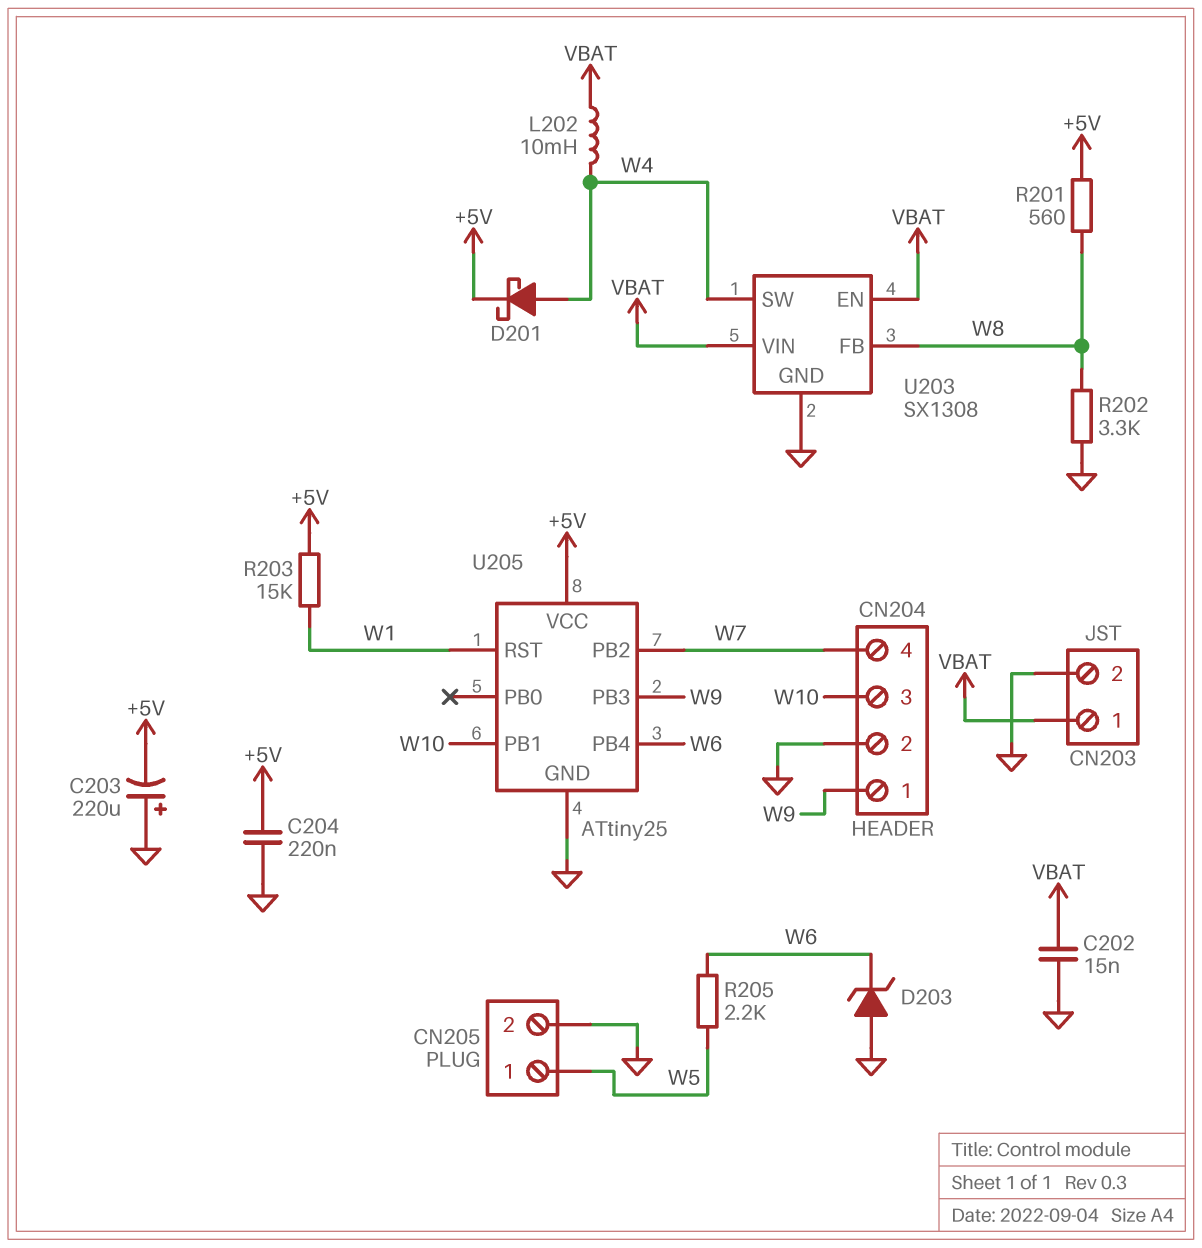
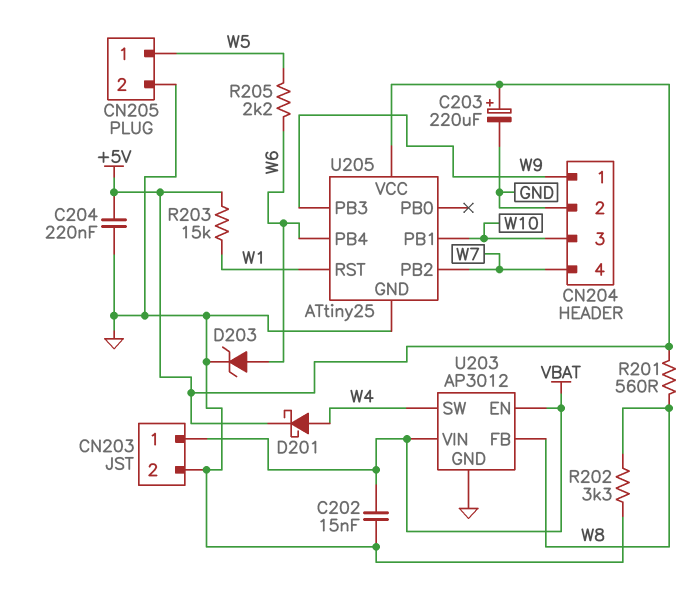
C203: 220uF (plus GND, minus +5V) -> 220uF (plus +5V, minus GND)
D203: zener (A GND, K W6) -> zener (A W6, K GND)
L202: 10mH (VBAT, W4) -> none
U203: SX1308 -> AP3012

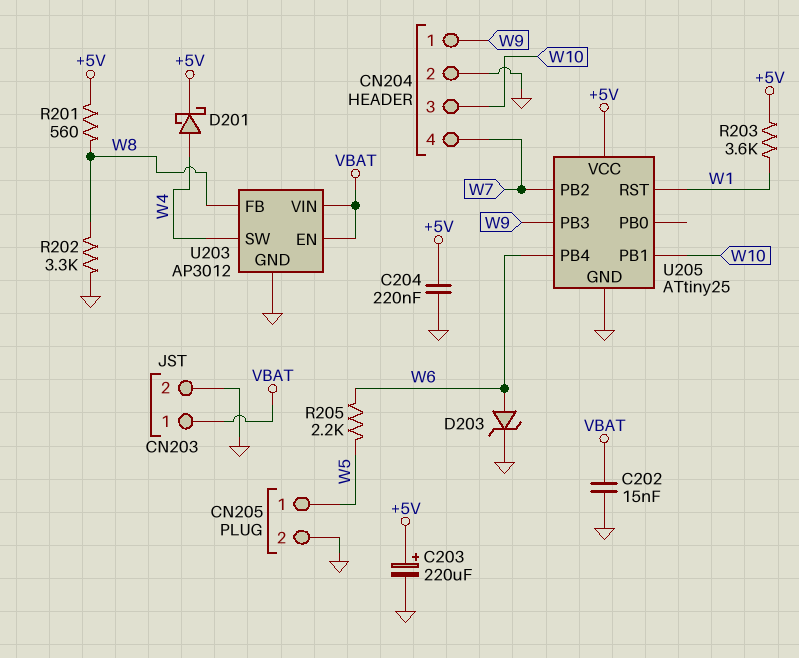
R203: 15k (+5V, W1) -> 3.6k (+5V, W1)

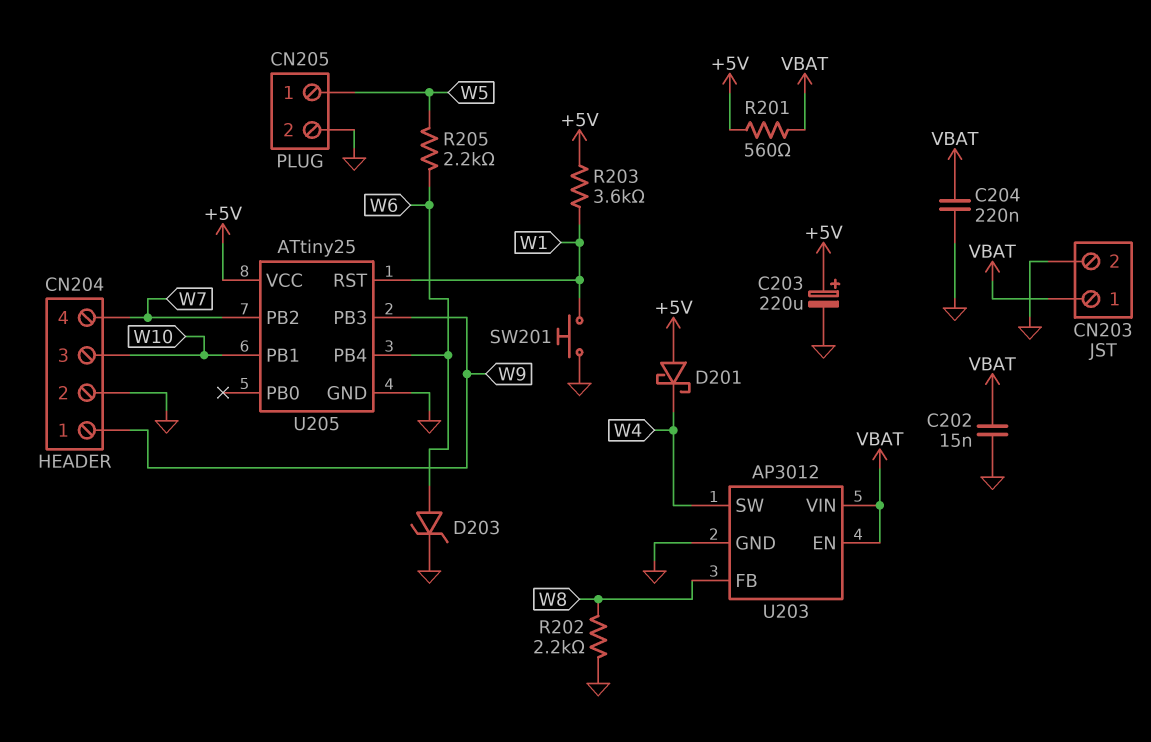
C204: 220nF (+5V, GND) -> 220nF (GND, VBAT)
D201: schottky (A W4, K +5V) -> schottky (A +5V, K W4)
R201: 560 (+5V, W8) -> 560 (+5V, VBAT)
R202: 3.3k (GND, W8) -> 2.2k (GND, W8)
SW201: none -> button (GND, W1)

